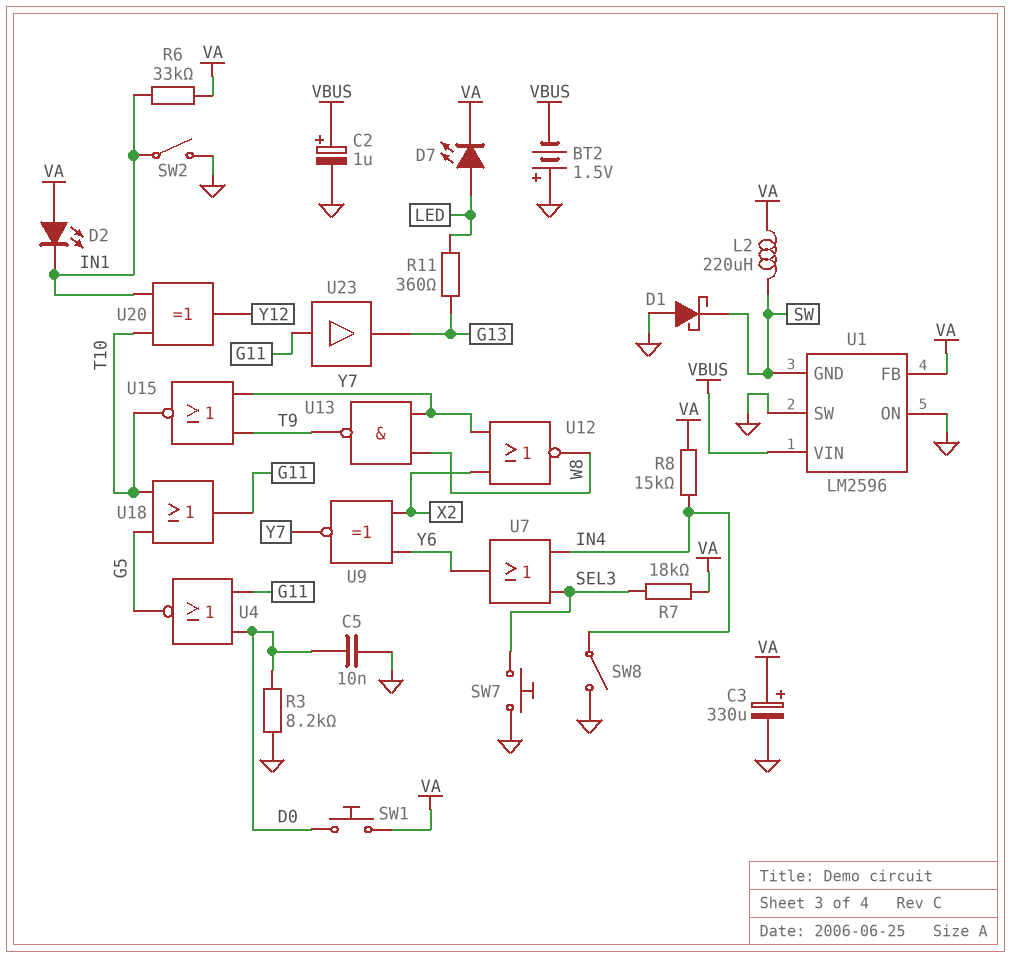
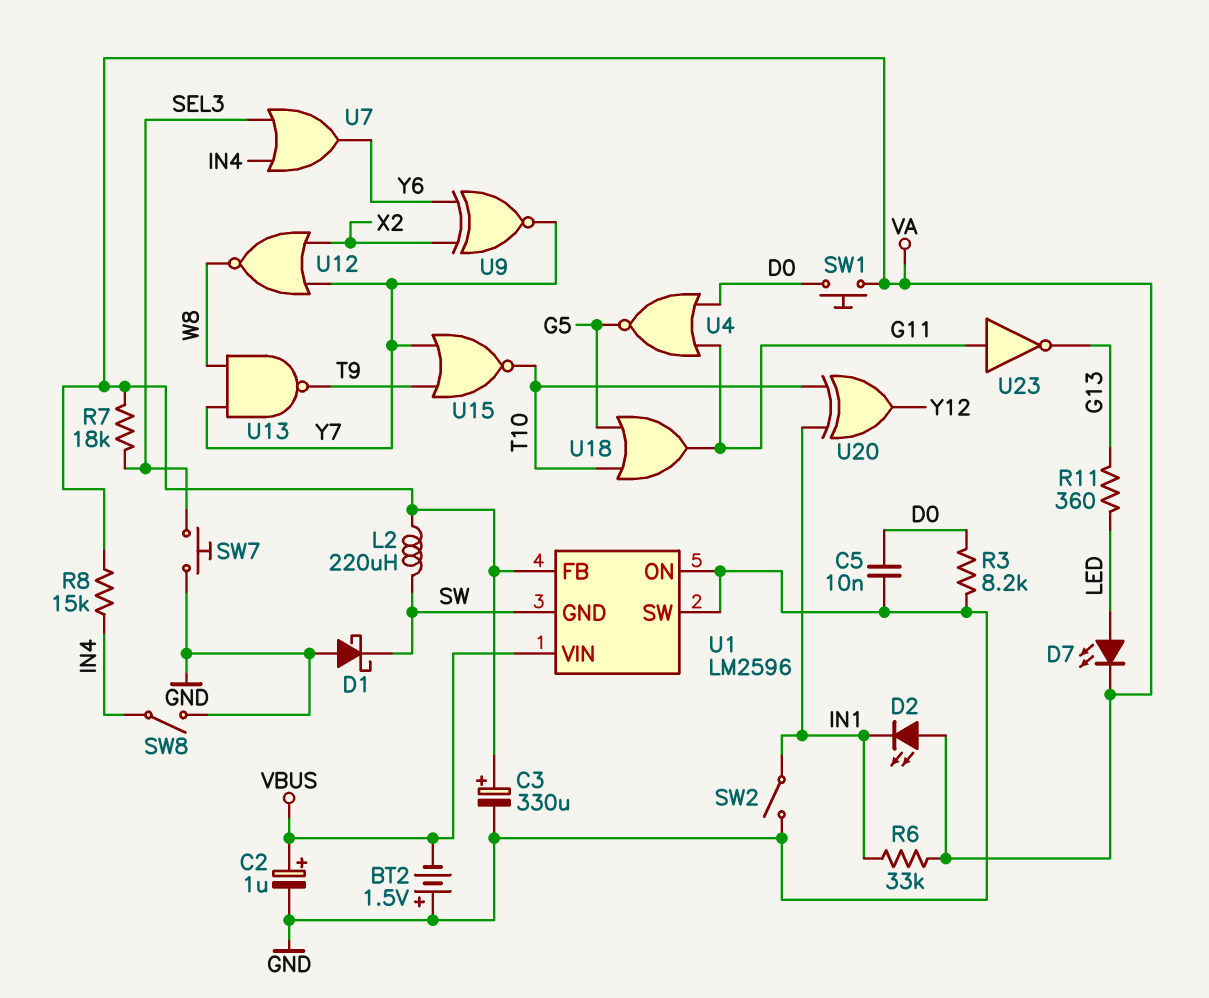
U23: buffer (in G11, out G13) -> NOT (in G11, out G13)

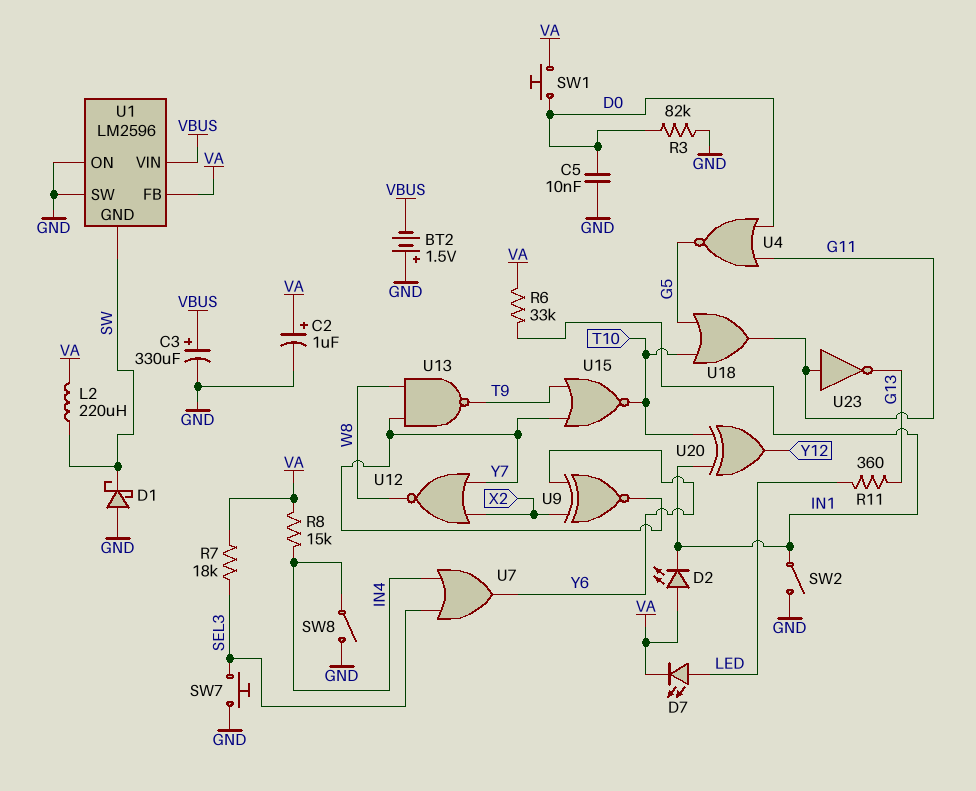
C2: 1uF (plus VBUS, minus GND) -> 1uF (plus VA, minus GND)
C3: 330uF (plus VA, minus GND) -> 330uF (plus VBUS, minus GND)
R3: 8.2k (D0, GND) -> 82k (D0, GND)

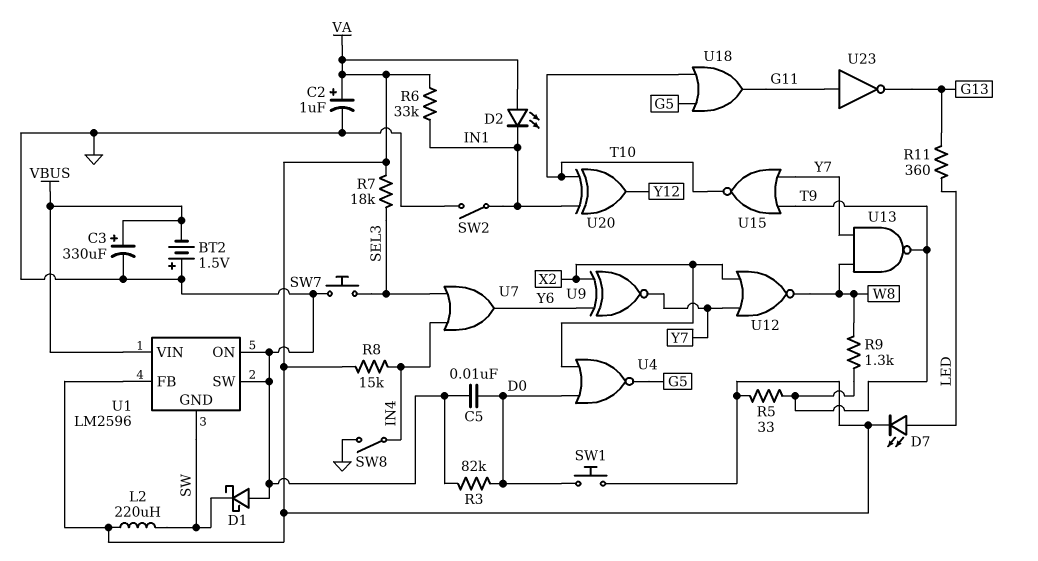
R5: none -> 33 (T9, VA)
R9: none -> 1.3k (T9, W8)
U4: NOR (in D0, in G11, out G5) -> NOR (in D0, in X2, out G5)

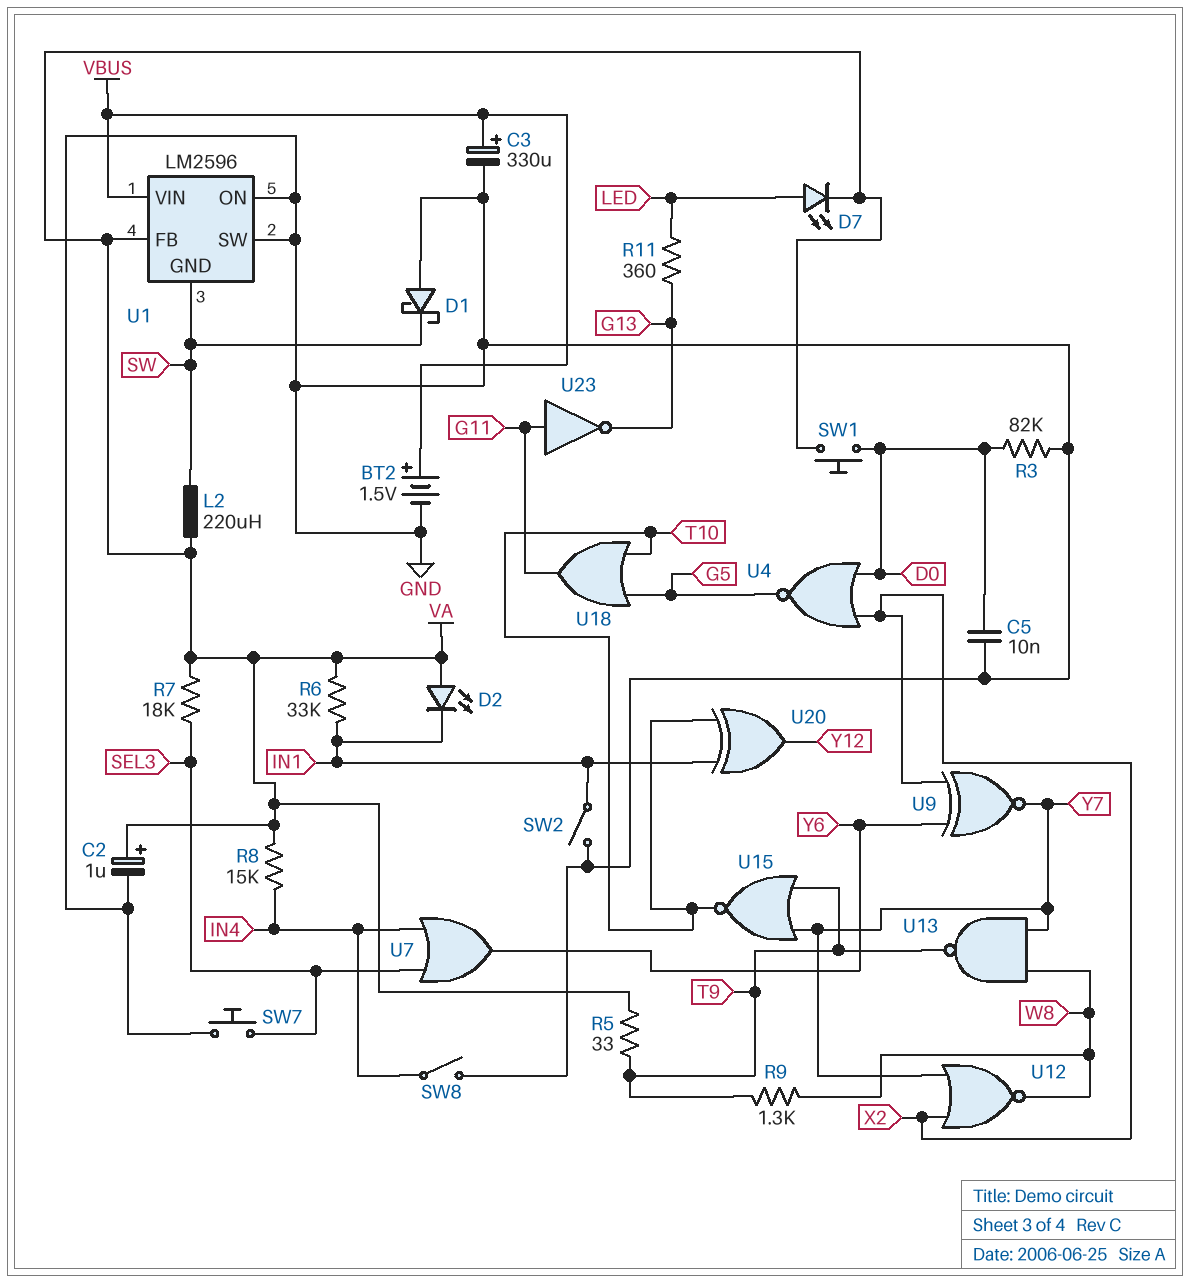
BT2: 1.5V (plus GND, minus VBUS) -> 1.5V (plus VBUS, minus GND)

